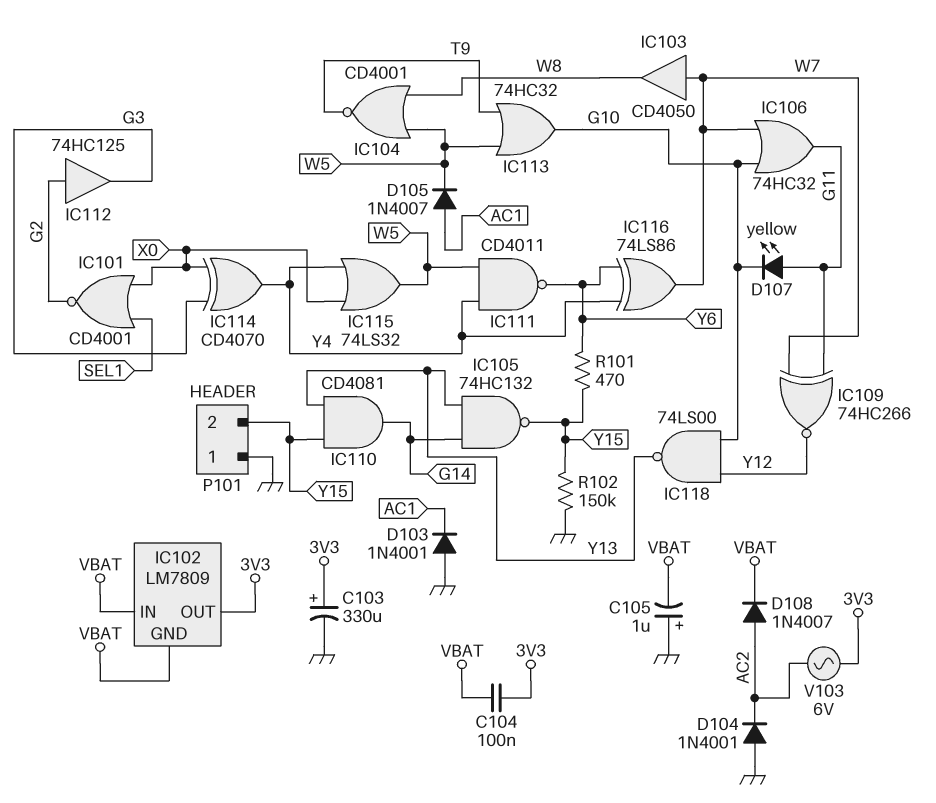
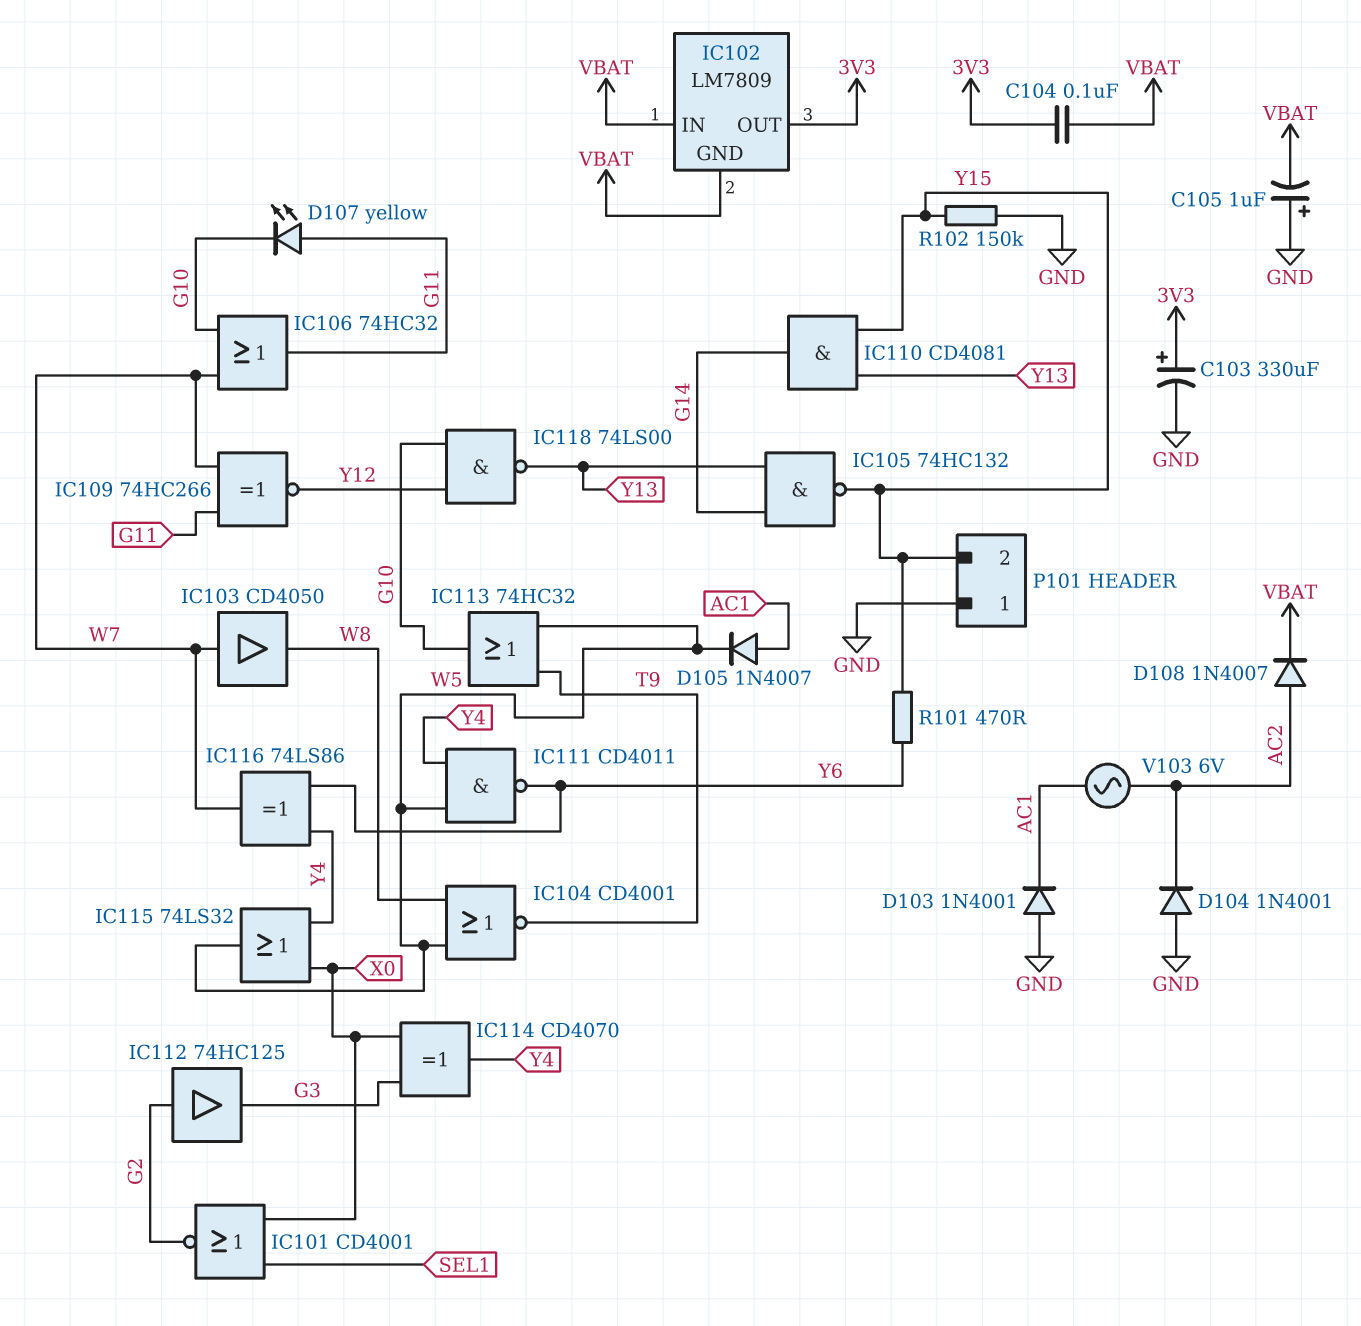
V103: AC 6V (3V3, AC2) -> AC 6V (AC1, AC2)

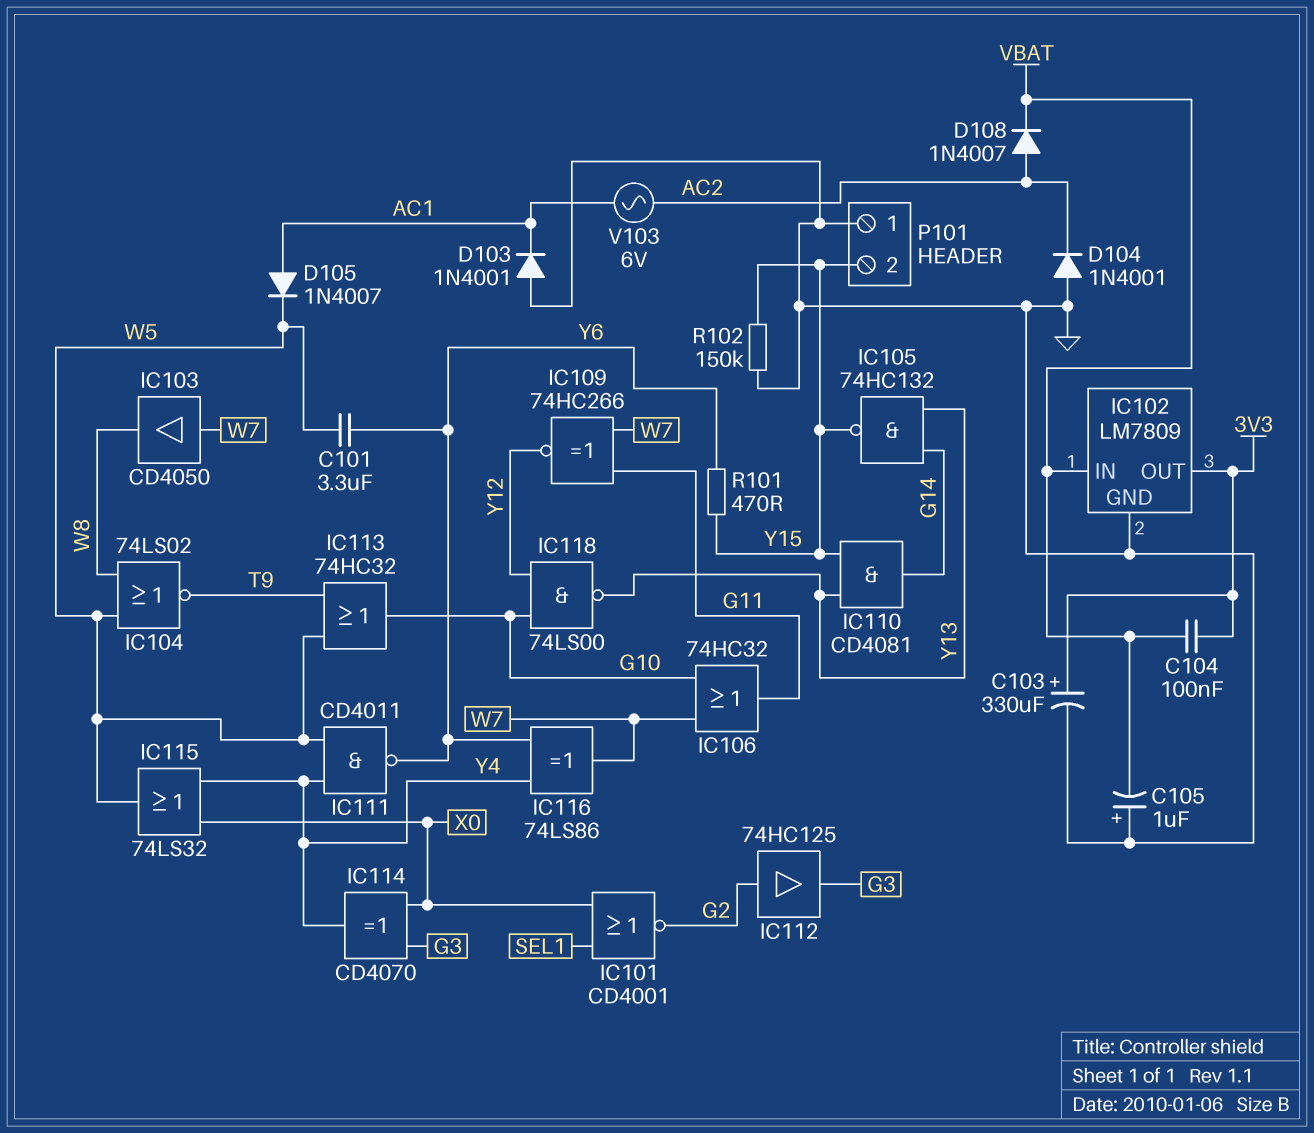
C101: none -> 3.3uF (W5, Y6)
D107: LED yellow (A G11, K G10) -> none
IC102 pin GND: VBAT -> GND
IC104: NOR CD4001 (in W5, in W8, out T9) -> NOR 74LS02 (in W5, in W8, out T9)

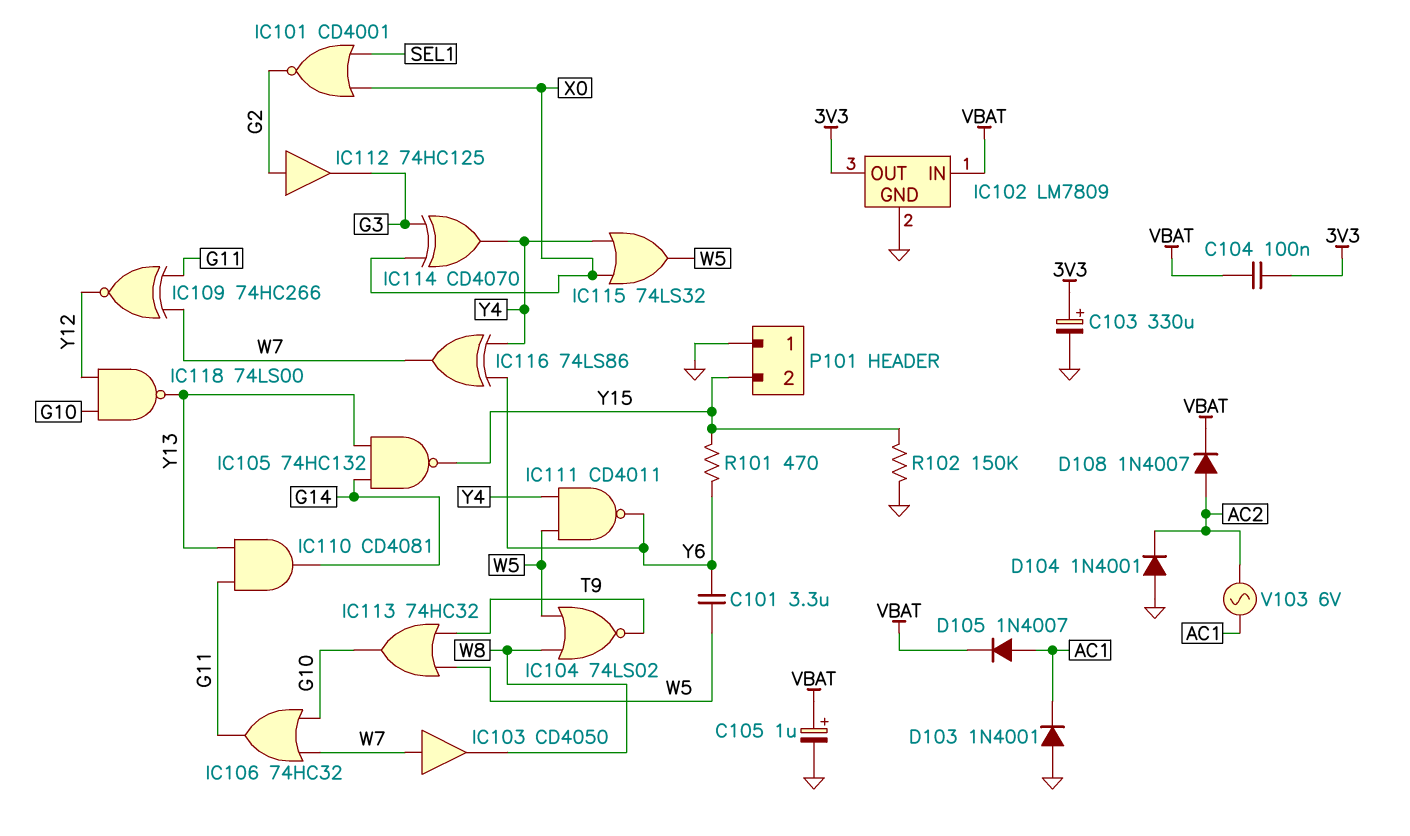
C105: 1uF (plus GND, minus VBAT) -> 1uF (plus VBAT, minus GND)
D105: diode 1N4007 (A AC1, K W5) -> diode 1N4007 (A AC1, K VBAT)
IC110: AND CD4081 (in Y13, in Y15, out G14) -> AND CD4081 (in G11, in Y13, out G14)

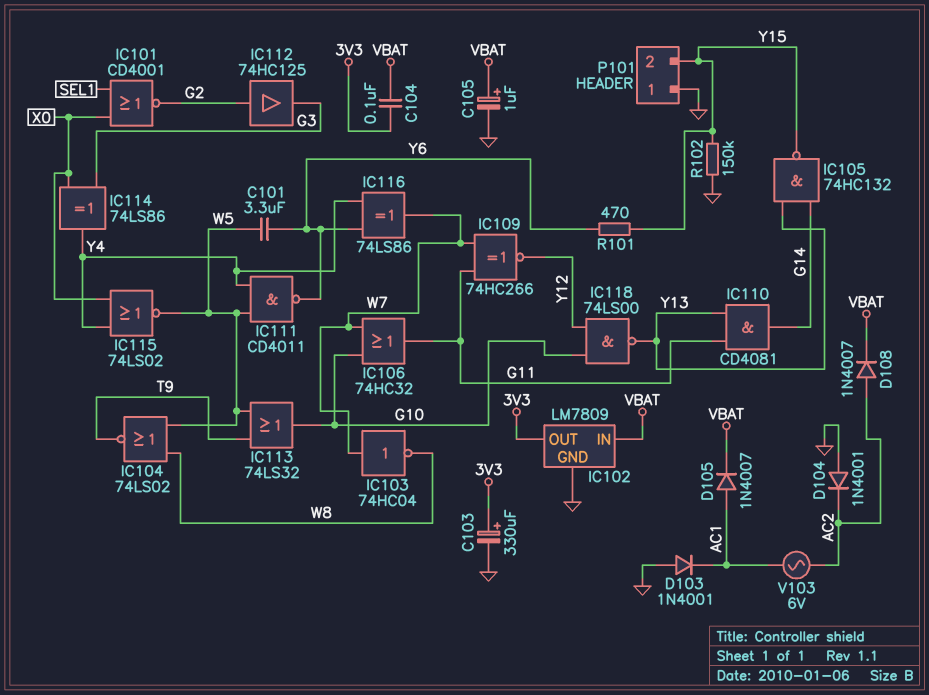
IC103: buffer CD4050 (in W7, out W8) -> NOT 74HC04 (in W7, out W8)
IC113: OR 74HC32 (in T9, in W5, out G10) -> OR 74LS32 (in T9, in W5, out G10)
IC114: XOR CD4070 (in G3, in X0, out Y4) -> XOR 74LS86 (in G3, in X0, out Y4)
IC115: OR 74LS32 (in X0, in Y4, out W5) -> NOR 74LS02 (in X0, in Y4, out W5)

